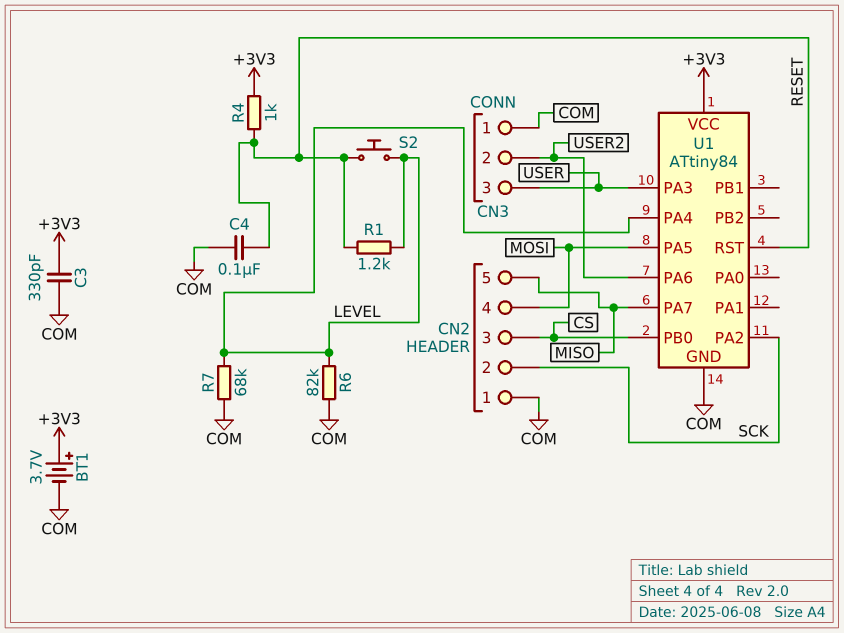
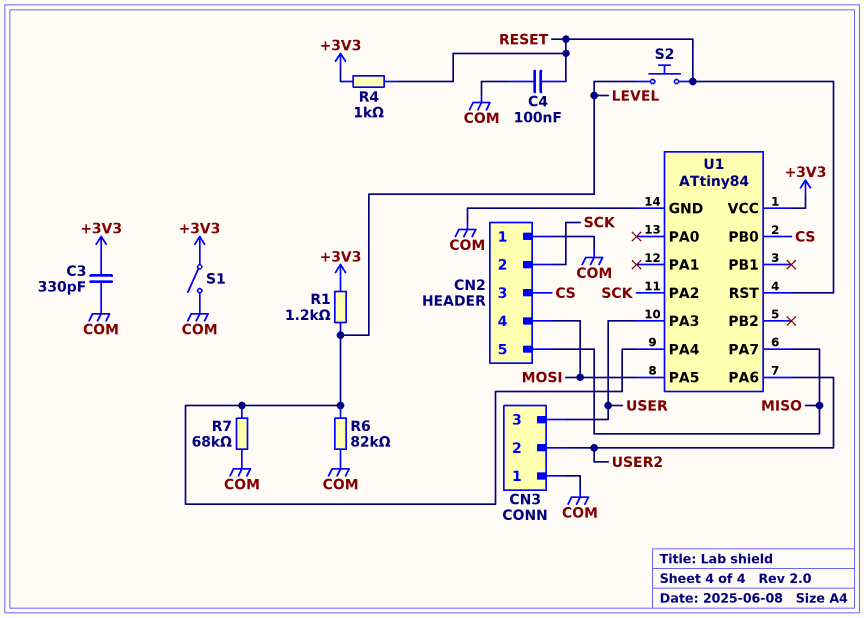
BT1: 3.7V (plus +3V3, minus COM) -> none
R1: 1.2k (LEVEL, RESET) -> 1.2k (+3V3, LEVEL)
S1: none -> switch (+3V3, COM)

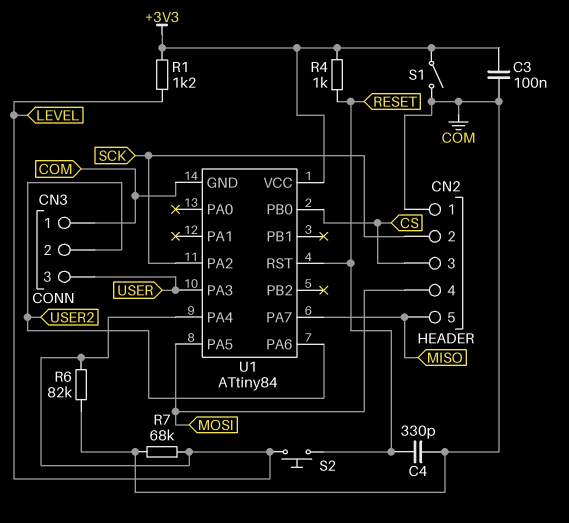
C3: 330pF (+3V3, COM) -> 100nF (+3V3, COM)
C4: 100nF (COM, RESET) -> 330pF (COM, RESET)

